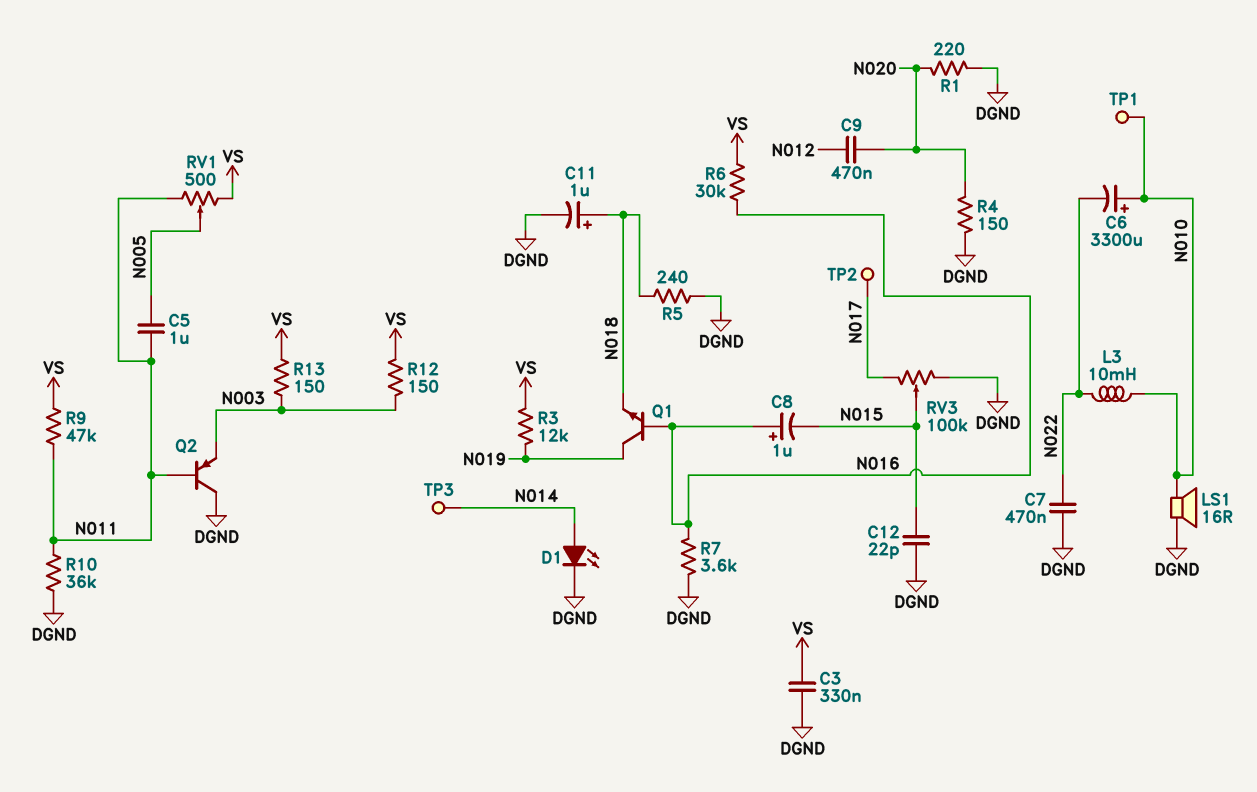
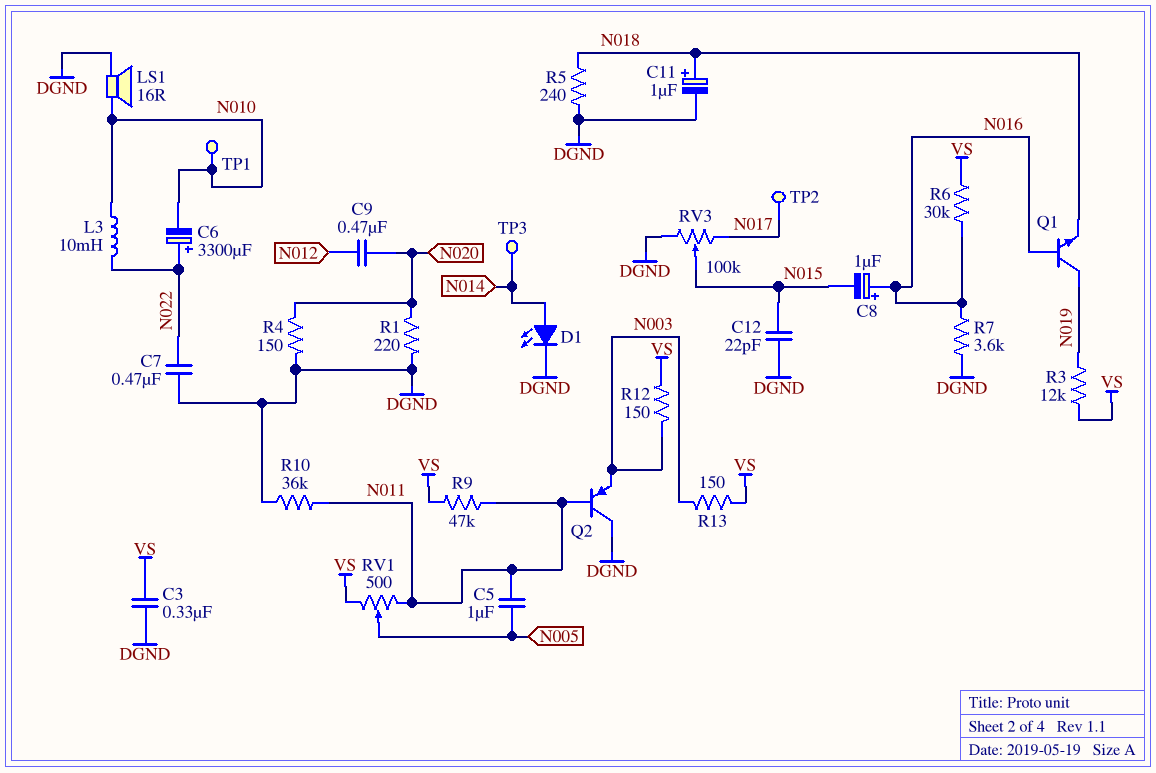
C6: 3300uF (plus N010, minus N022) -> 3300uF (plus N022, minus N010)

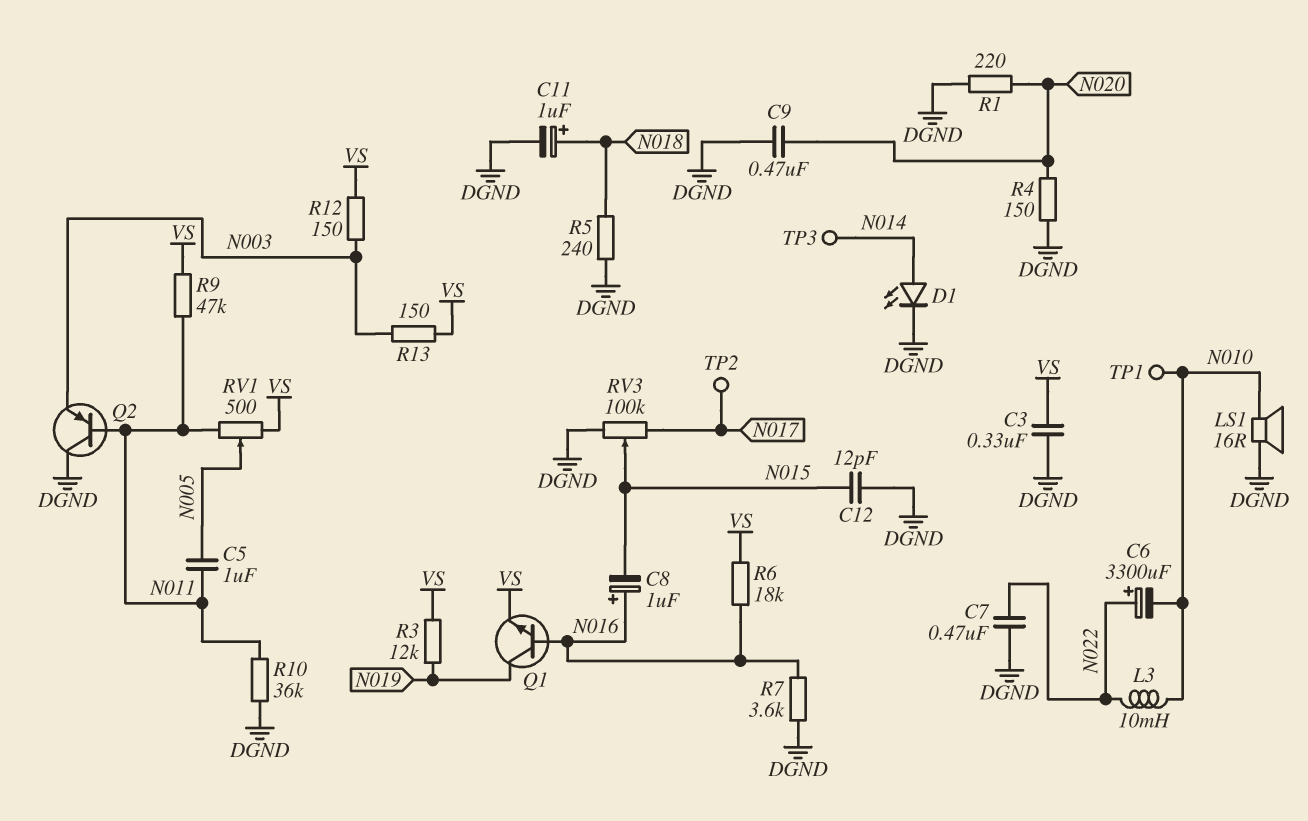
C9: 470nF (N012, N020) -> 470nF (DGND, N020)
C12: 22pF (DGND, N015) -> 12pF (DGND, N015)
Q1: NPN (B N016, C N019, E N018) -> NPN (B N016, C N019, E VS)
R6: 30k (N016, VS) -> 18k (N016, VS)

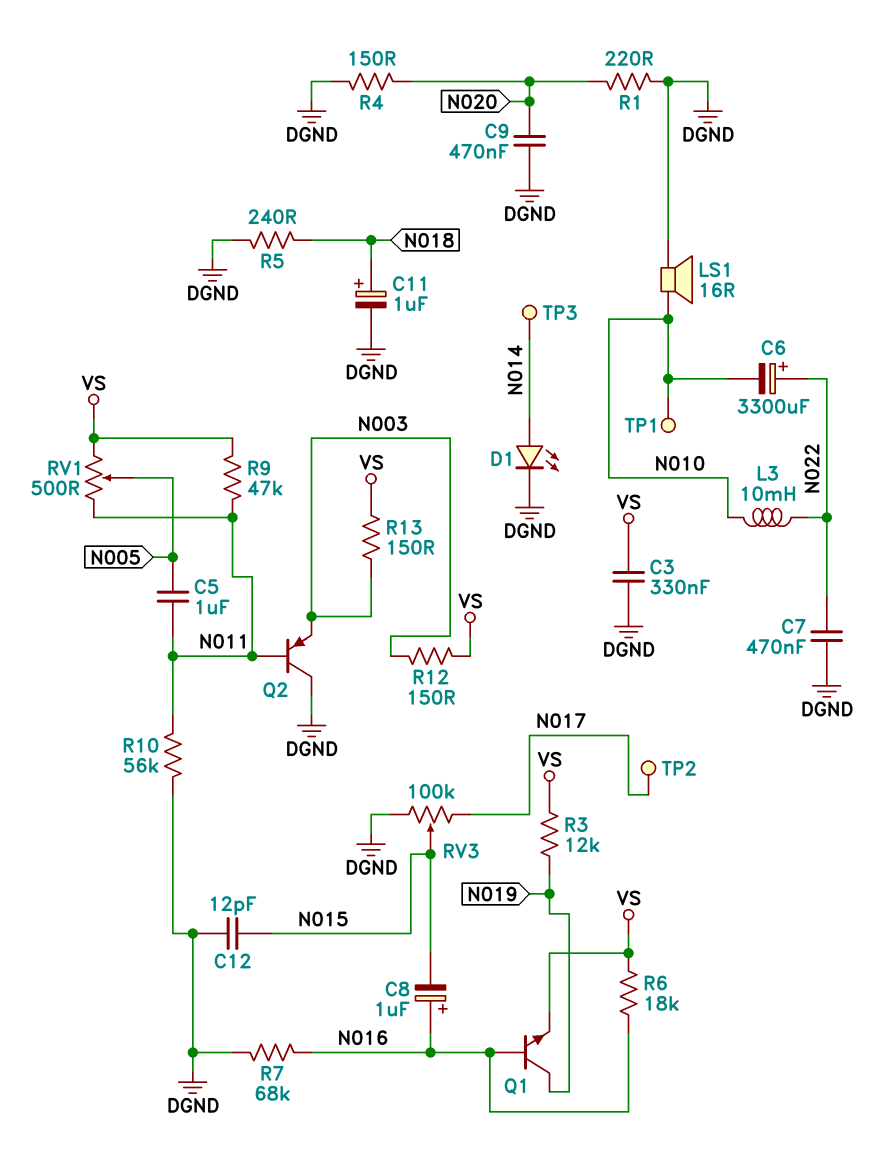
R7: 3.6k (DGND, N016) -> 68k (DGND, N016)
R10: 36k (DGND, N011) -> 56k (DGND, N011)

